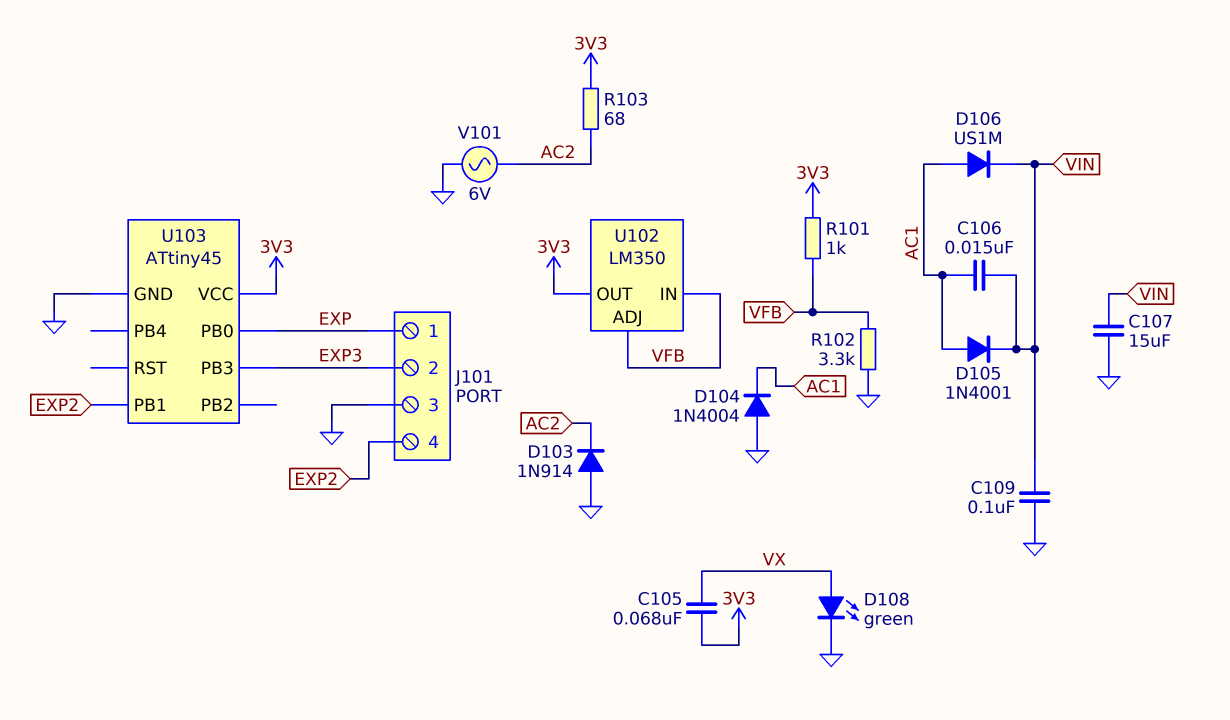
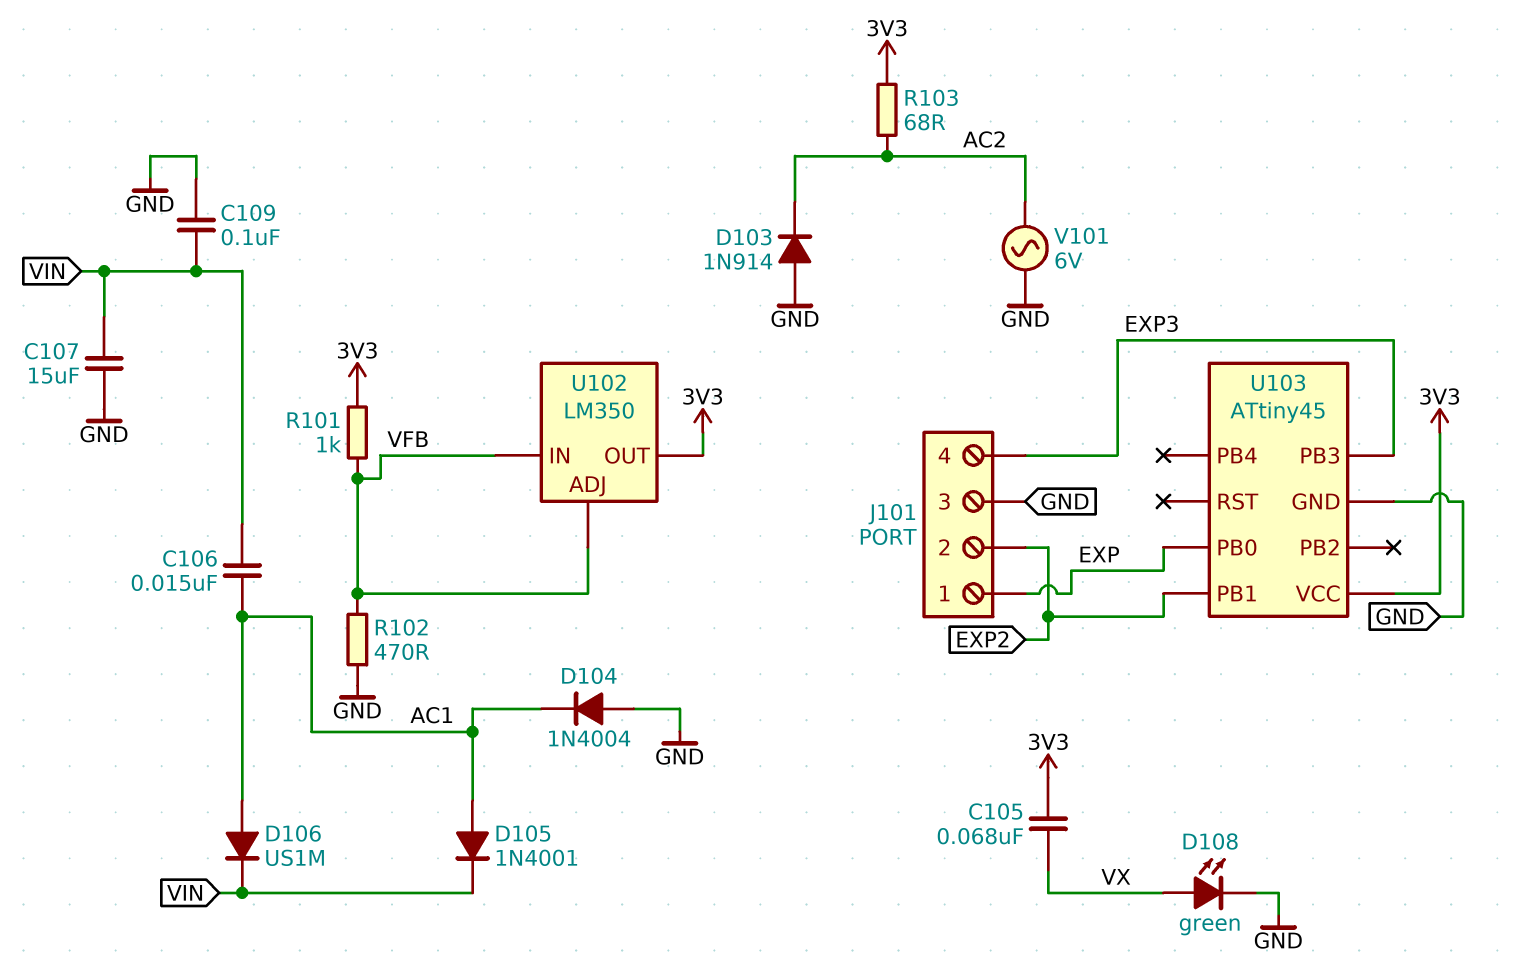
J101 pin 2: EXP3 -> EXP2
J101 pin 4: EXP2 -> EXP3
R102: 3.3k (GND, VFB) -> 470 (GND, VFB)

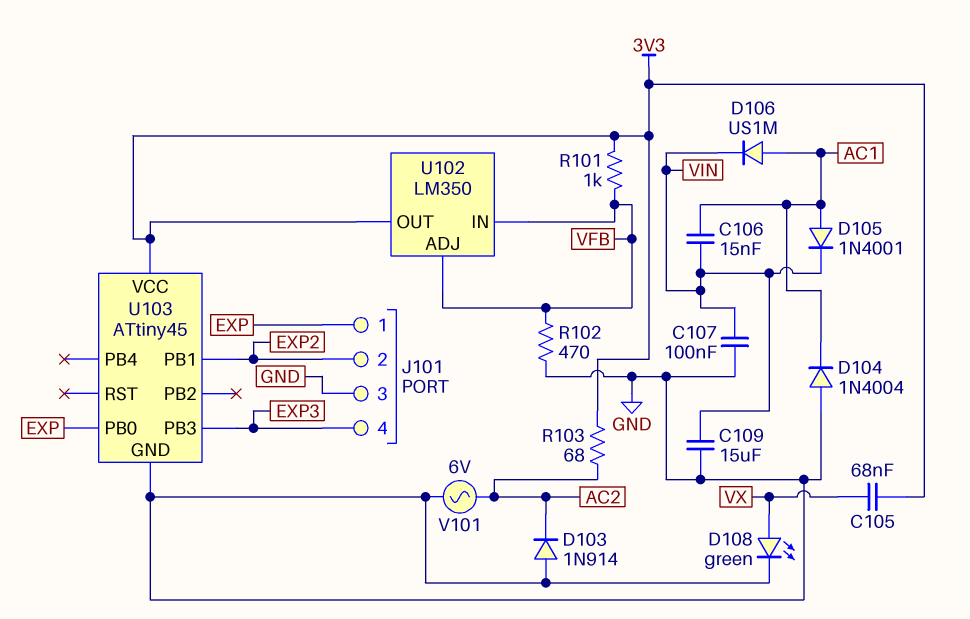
C107: 15uF (GND, VIN) -> 100nF (GND, VIN)
C109: 100nF (GND, VIN) -> 15uF (GND, VIN)

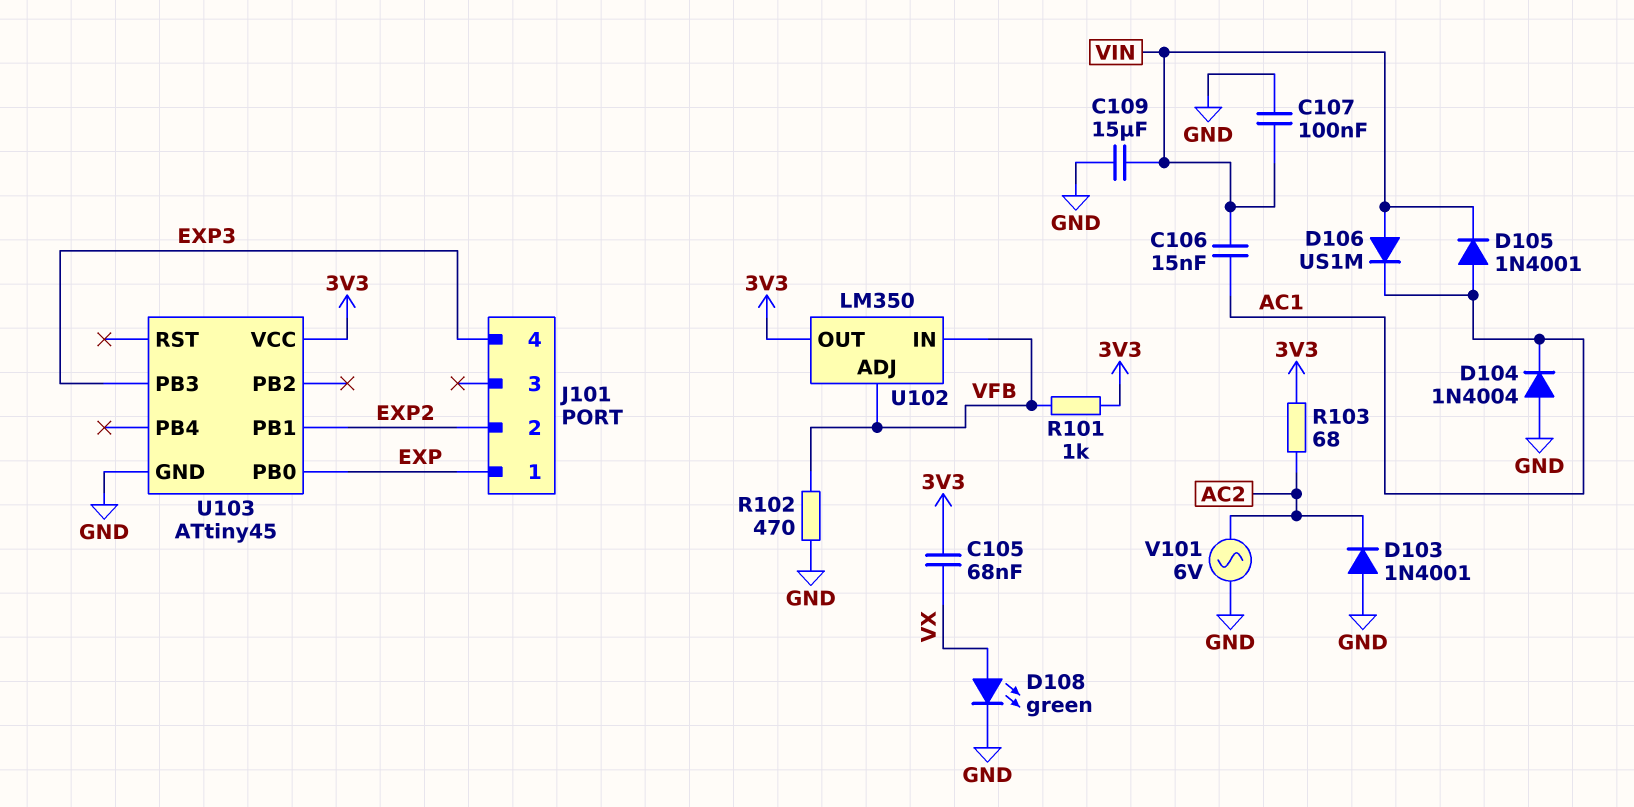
D103: diode 1N914 (A GND, K AC2) -> diode 1N4001 (A GND, K AC2)
D106: diode US1M (A AC1, K VIN) -> diode US1M (A VIN, K AC1)
J101 pin 3: GND -> none

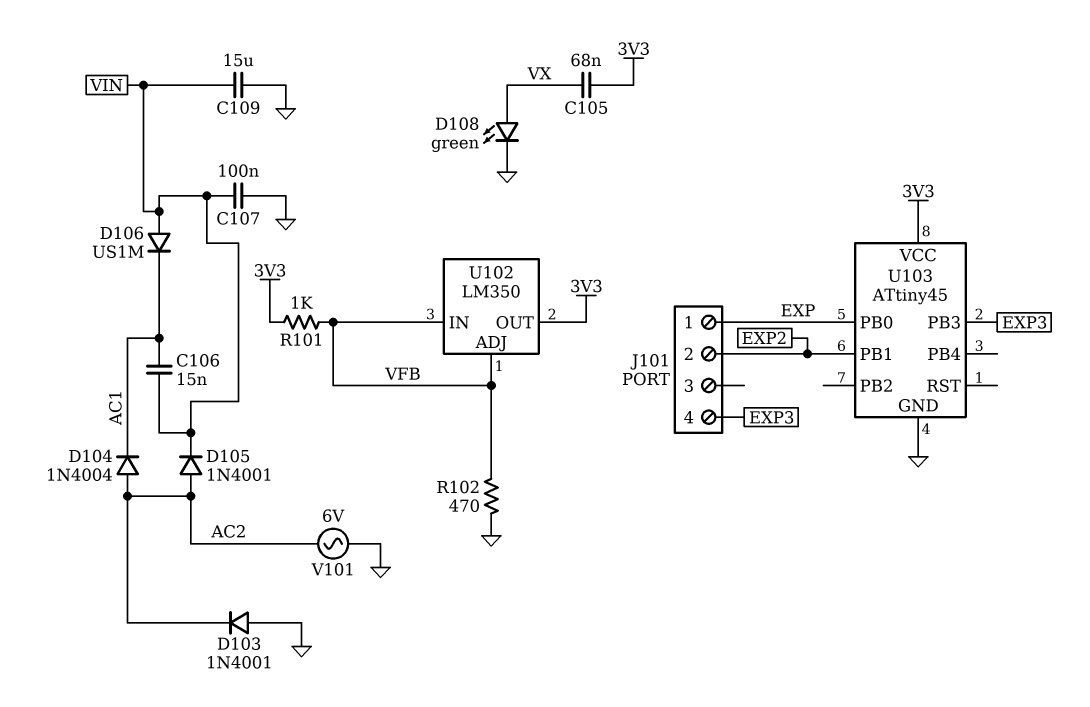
D104: diode 1N4004 (A GND, K AC1) -> diode 1N4004 (A AC2, K AC1)
D105: diode 1N4001 (A AC1, K VIN) -> diode 1N4001 (A AC2, K VIN)
R103: 68 (3V3, AC2) -> none

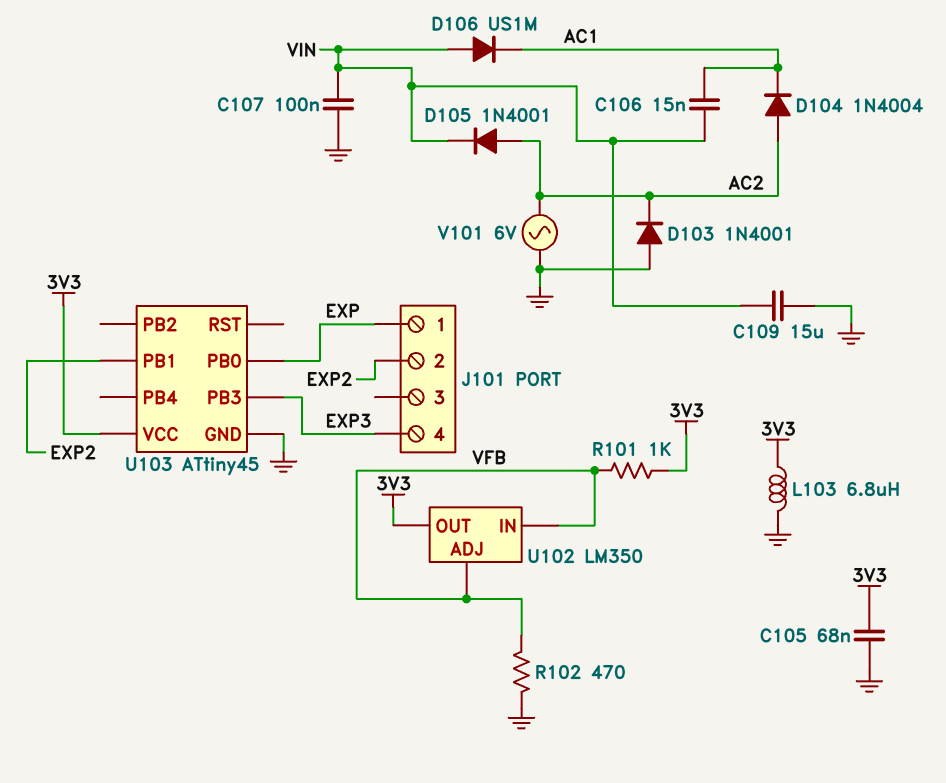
C105: 68nF (3V3, VX) -> 68nF (3V3, GND)
D108: LED green (A VX, K GND) -> none
L103: none -> 6.8uH (3V3, GND)

